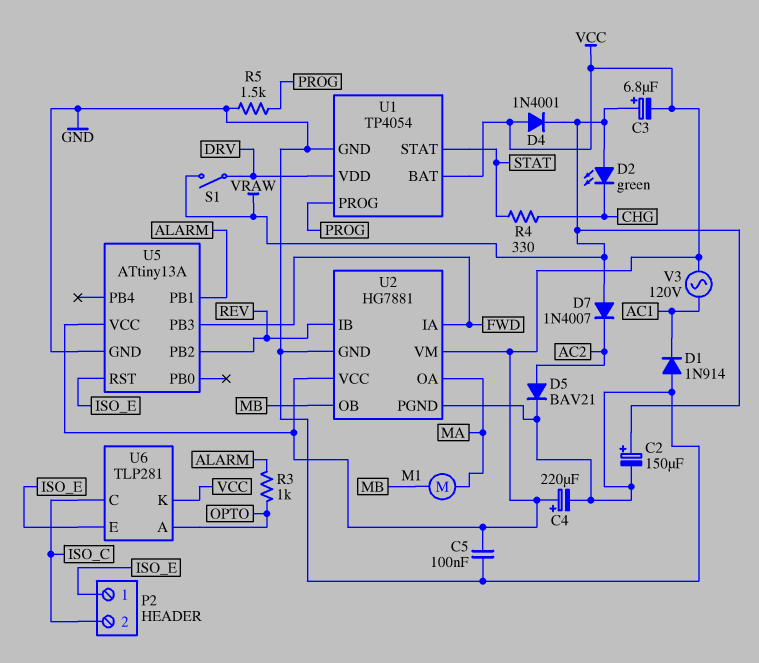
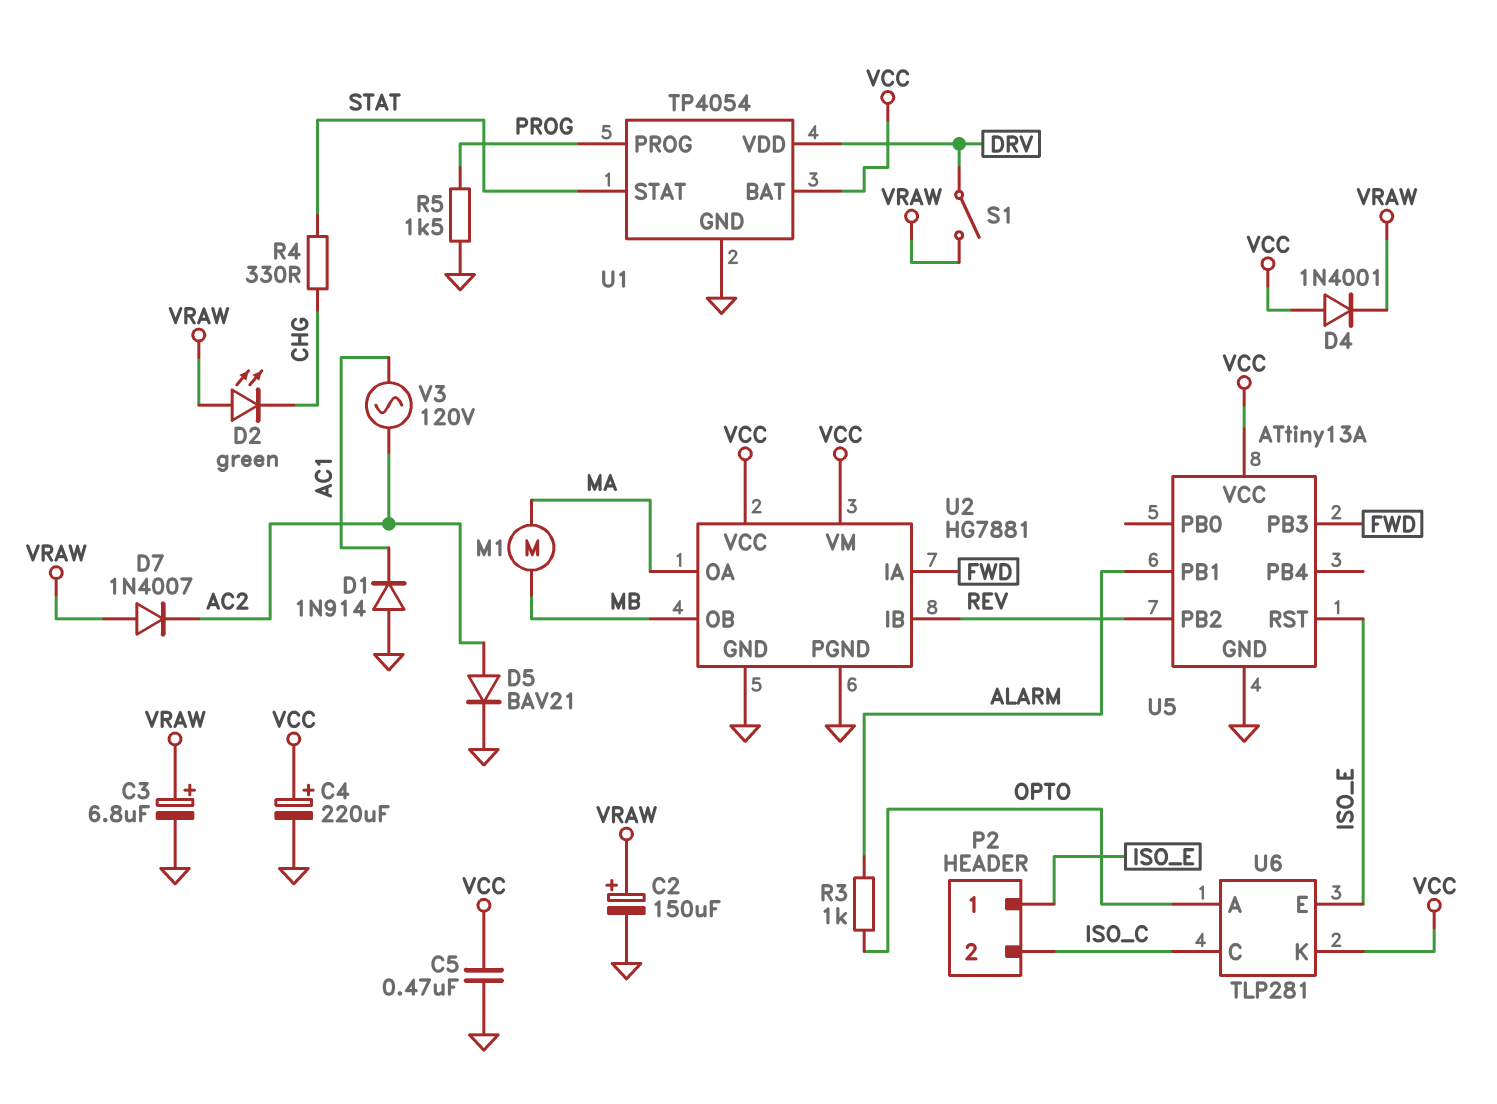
C3: 6.8uF (plus VRAW, minus VCC) -> 6.8uF (plus VRAW, minus GND)
C5: 100nF (GND, VCC) -> 470nF (GND, VCC)
V3: AC 120V (AC1, VCC) -> AC 120V (AC1, AC2)

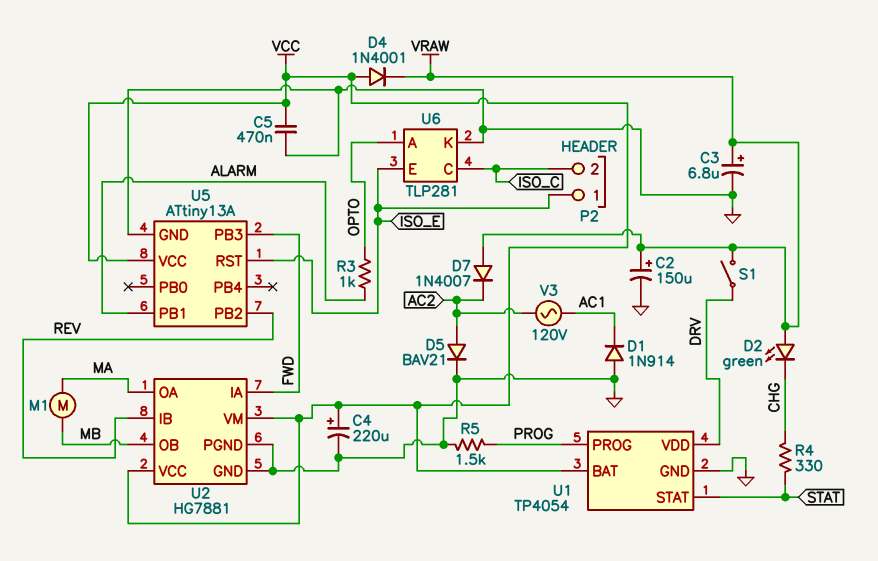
U6 pin K: VCC -> GND

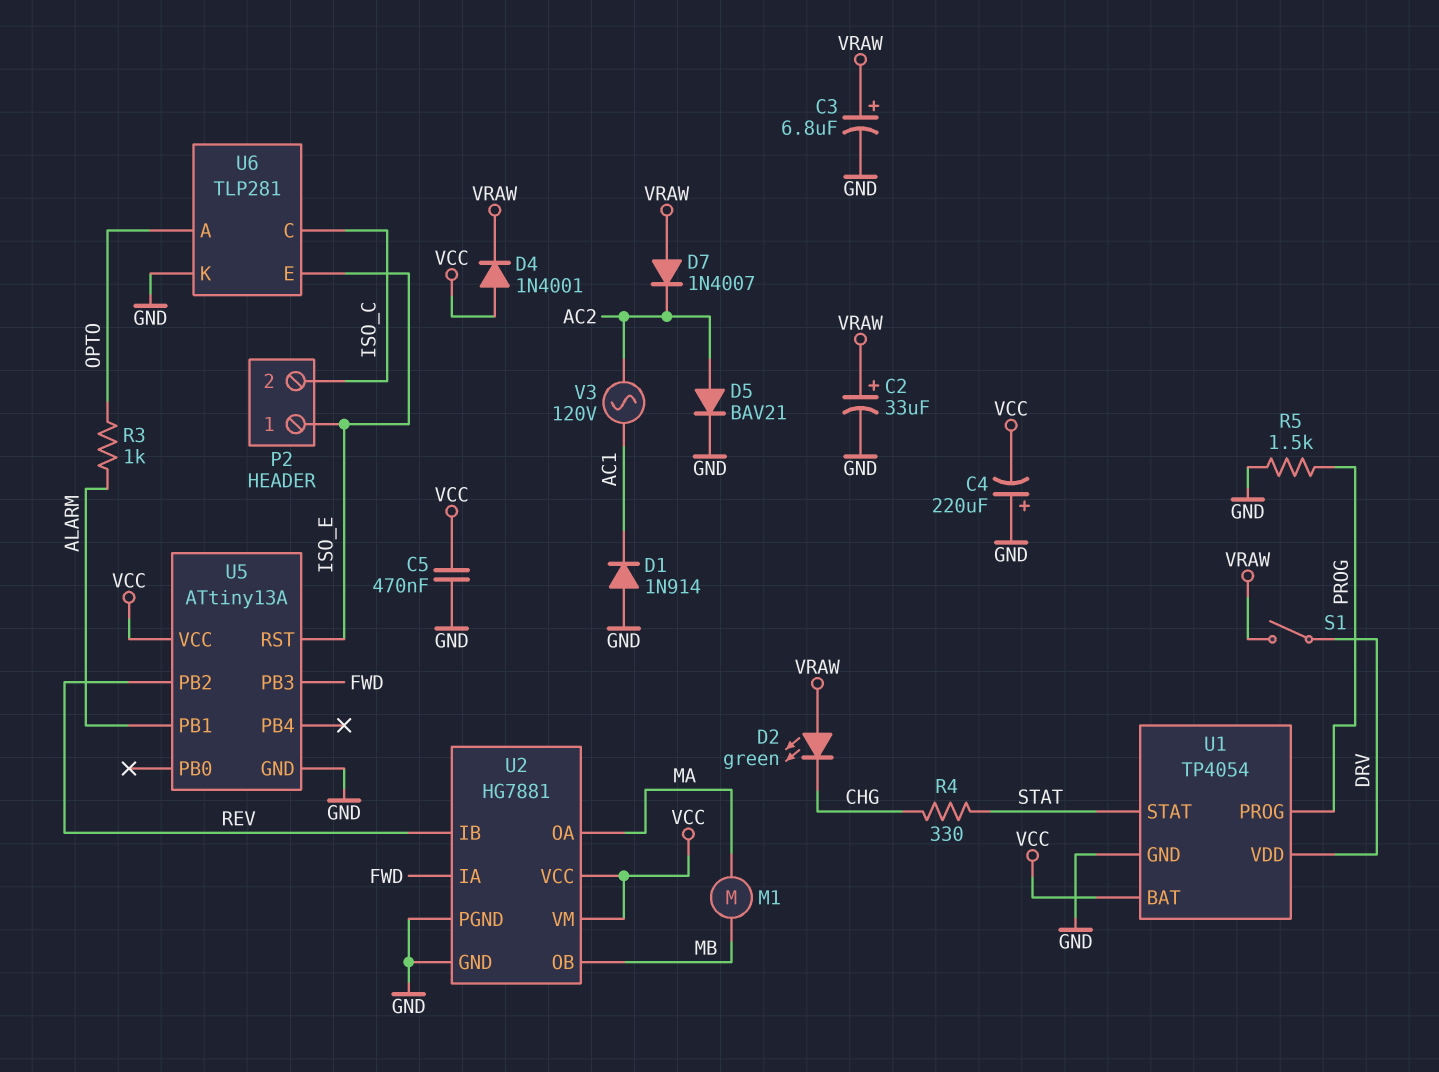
C2: 150uF (plus VRAW, minus GND) -> 33uF (plus VRAW, minus GND)
C4: 220uF (plus VCC, minus GND) -> 220uF (plus GND, minus VCC)

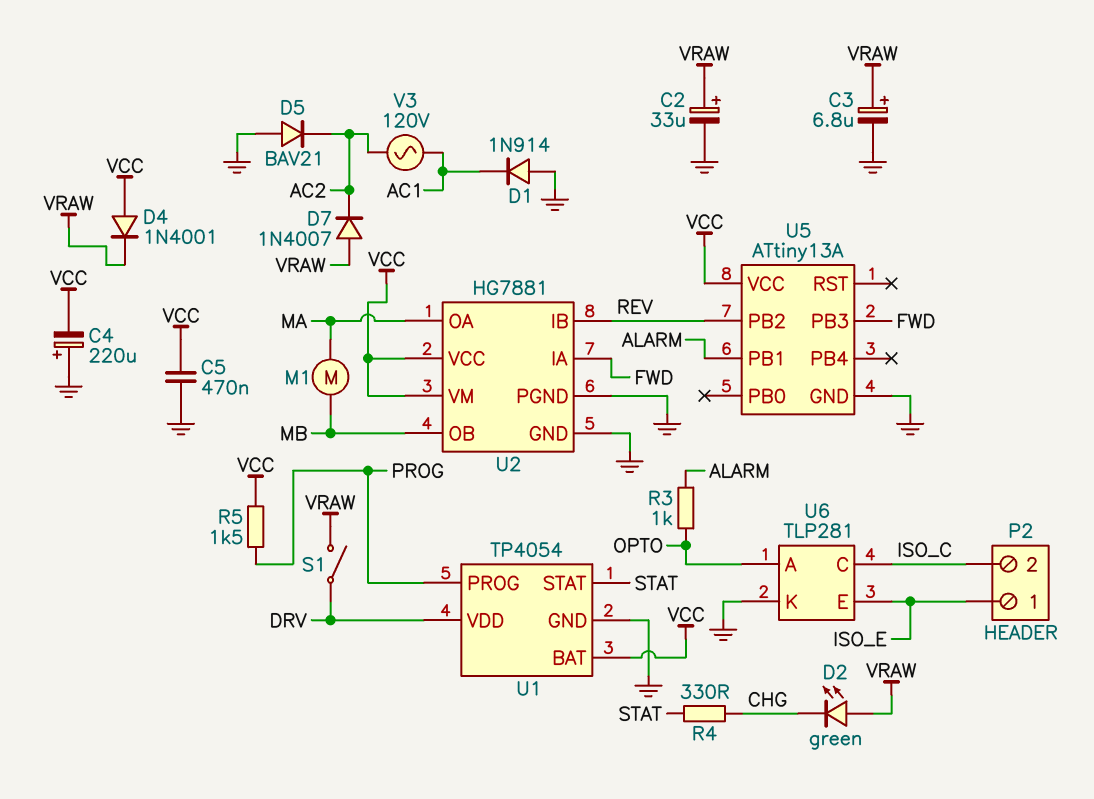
D5: diode BAV21 (A AC2, K GND) -> diode BAV21 (A GND, K AC2)
R5: 1.5k (GND, PROG) -> 1.5k (PROG, VCC)
U5 pin RST: ISO_E -> none

